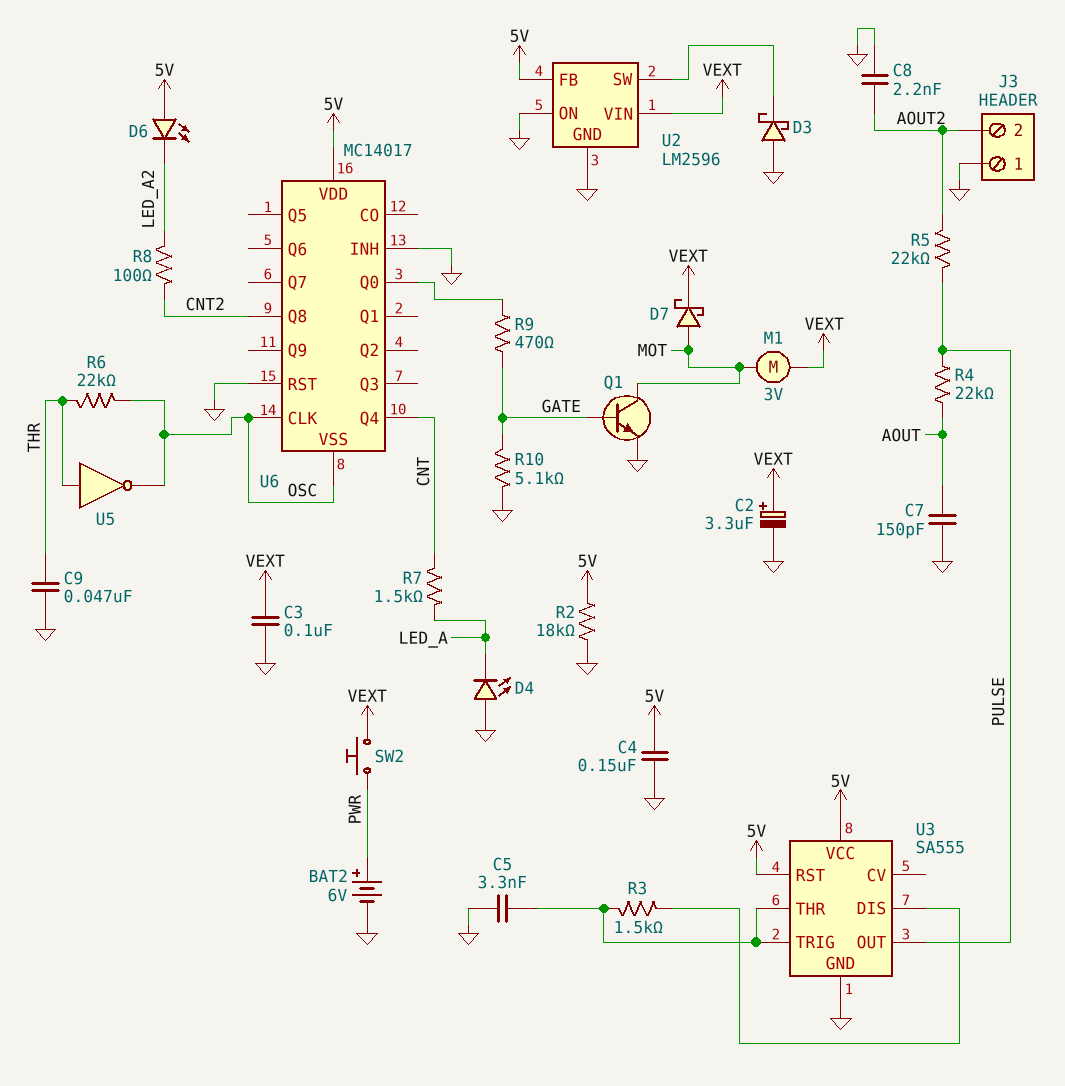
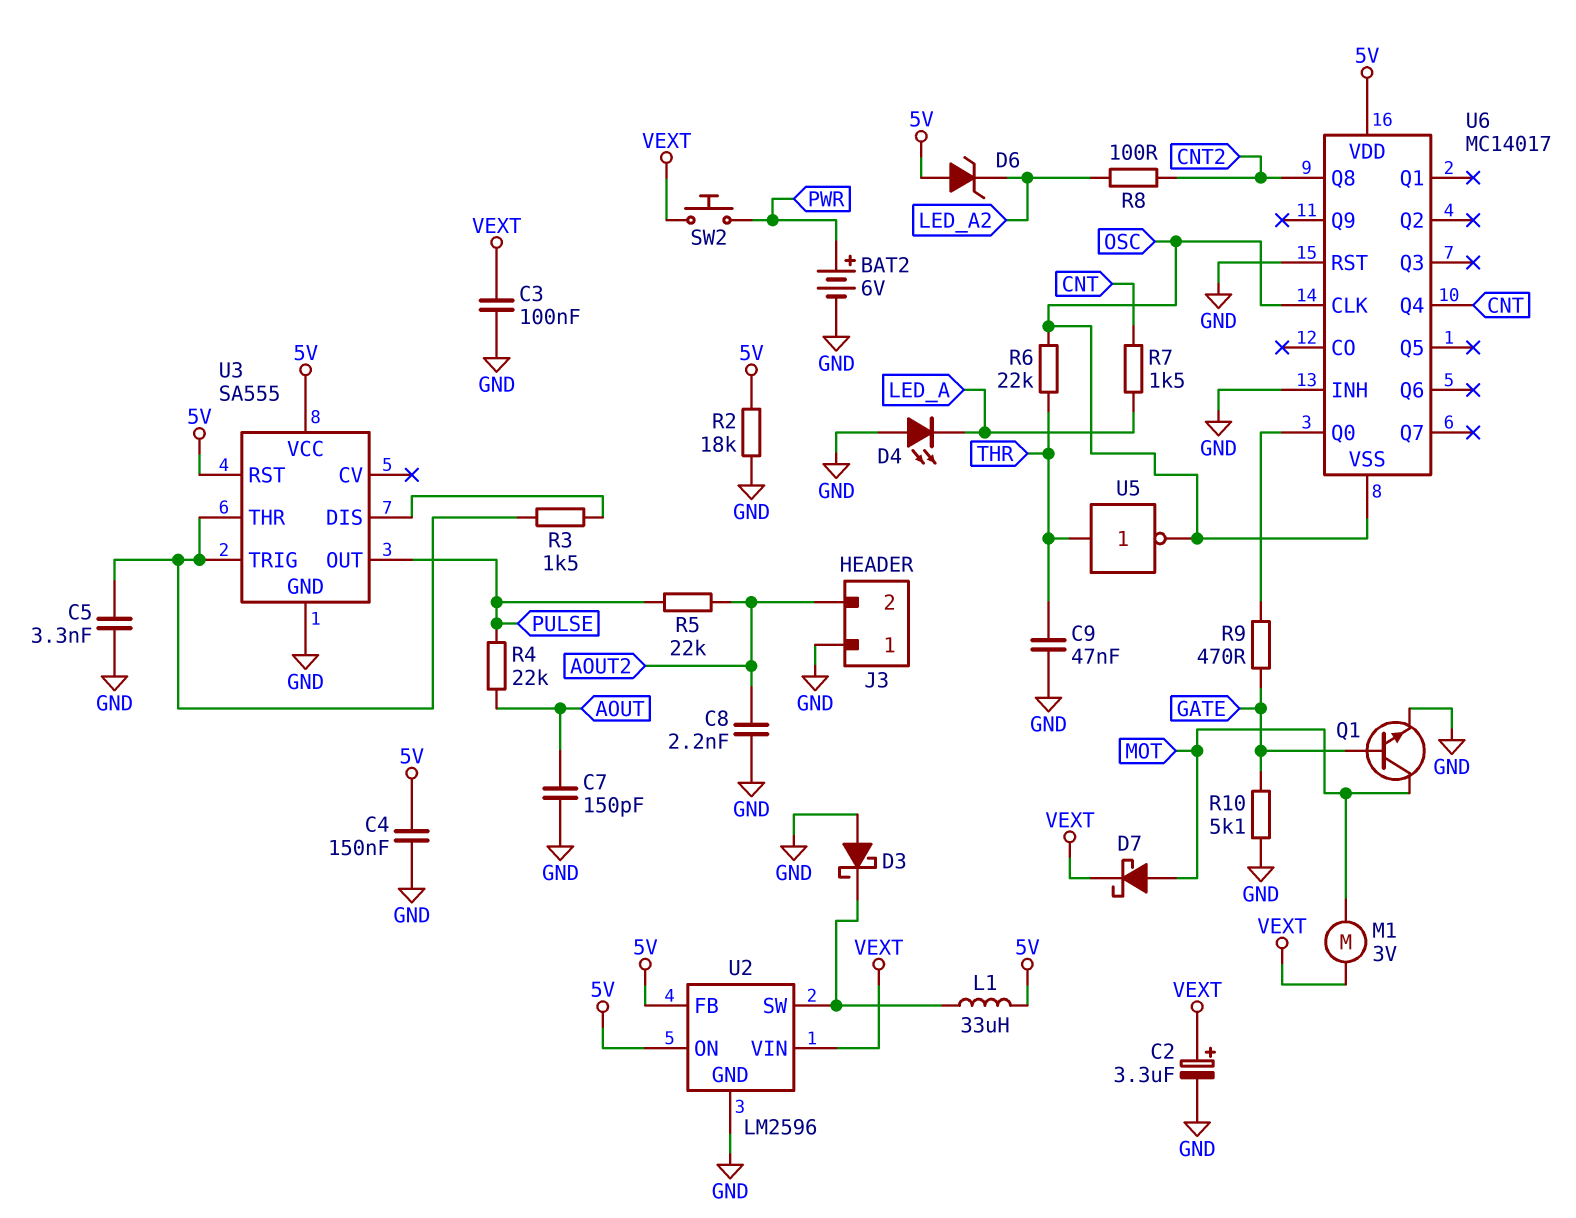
D6: LED (A 5V, K LED_A2) -> zener (A 5V, K LED_A2)
L1: none -> 33uH (5V, U2/SW)
U2 pin ON: GND -> 5V

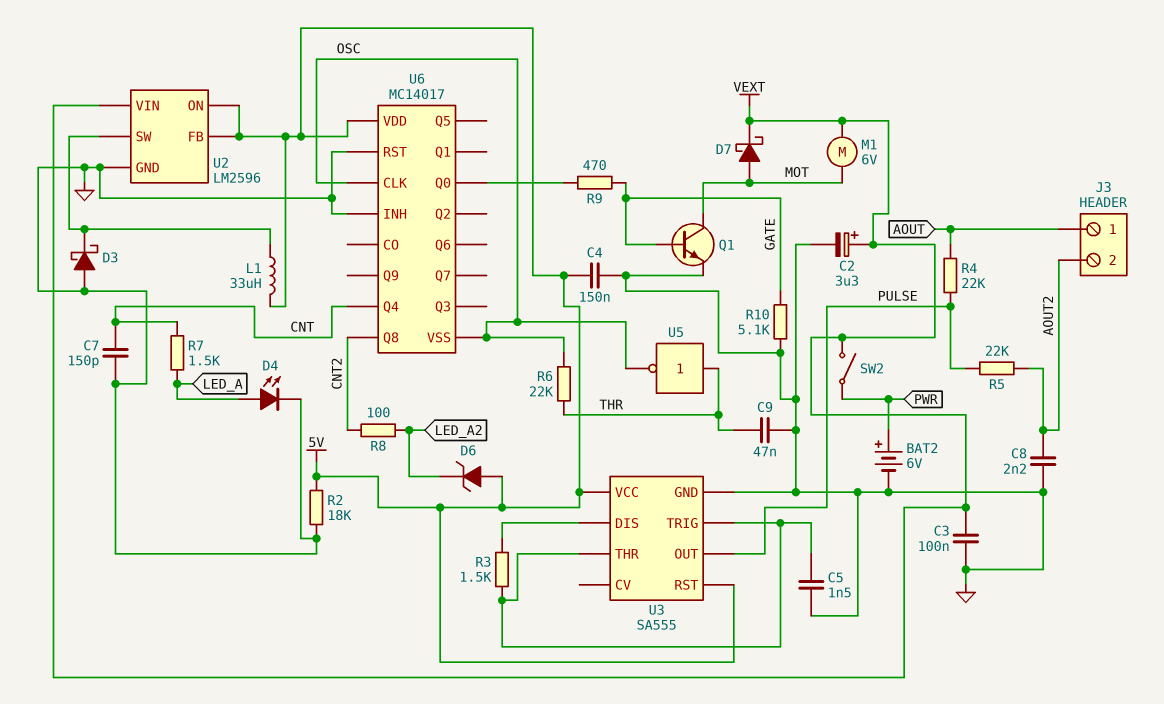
C5: 3.3nF (GND, U3/THR) -> 1.5nF (GND, U3/THR)
C7: 150pF (AOUT, GND) -> 150pF (CNT, GND)
D4: LED (A GND, K LED_A) -> LED (A LED_A, K GND)
J3 pin 1: GND -> AOUT
M1: motor 3V (MOT, VEXT) -> motor 6V (MOT, VEXT)
SW2: button (PWR, VEXT) -> switch (PWR, VEXT)

